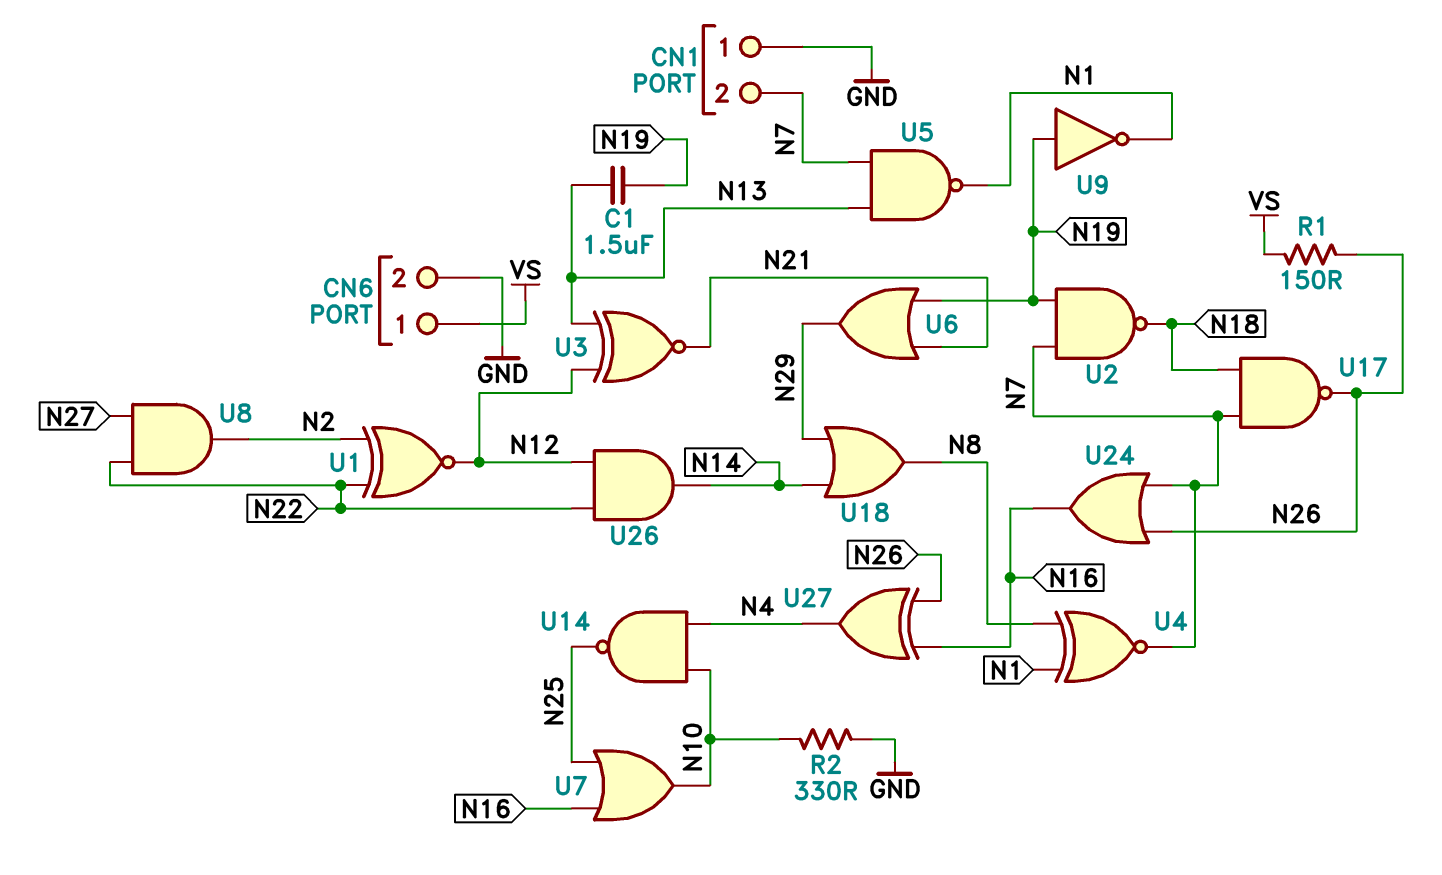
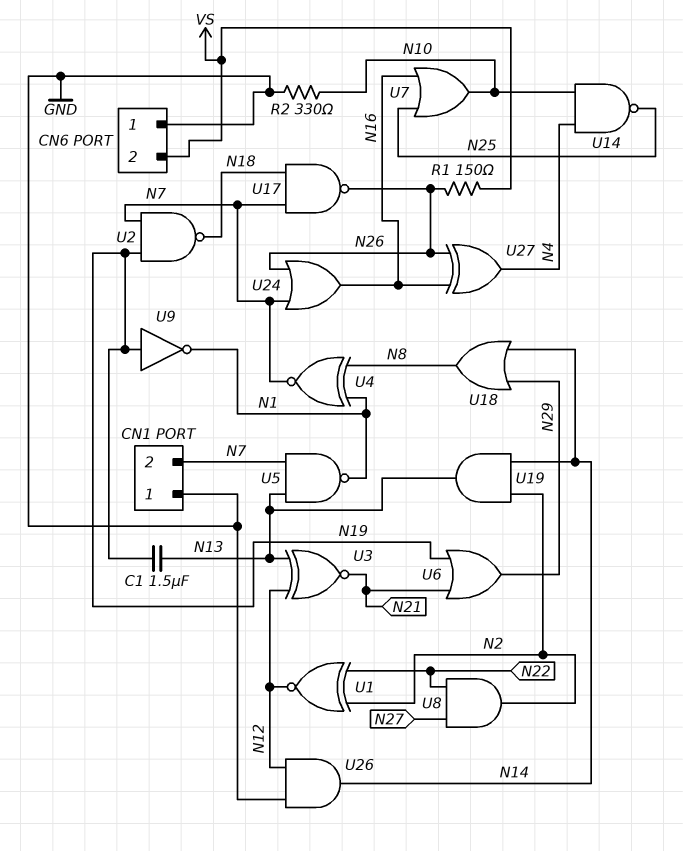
CN6 pin 1: VS -> GND
CN6 pin 2: GND -> VS
U19: none -> AND (in N2, in N14, out N13)
U26: AND (in N12, in N22, out N14) -> AND (in GND, in N12, out N14)

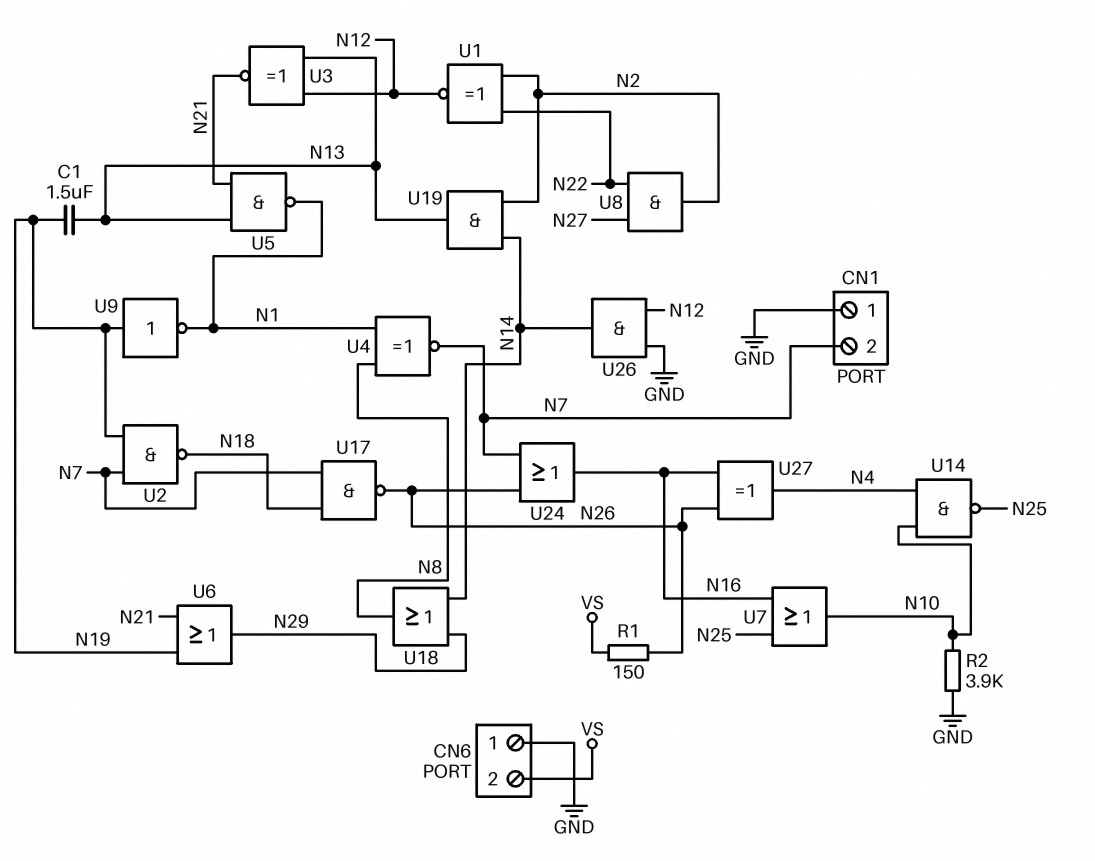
R2: 330 (GND, N10) -> 3.9k (GND, N10)
U5: NAND (in N7, in N13, out N1) -> NAND (in N13, in N21, out N1)

